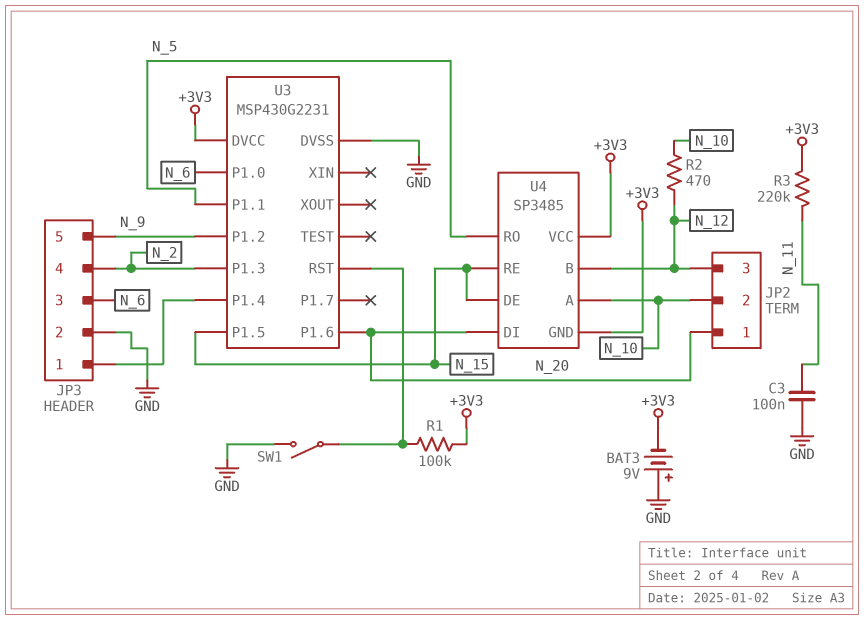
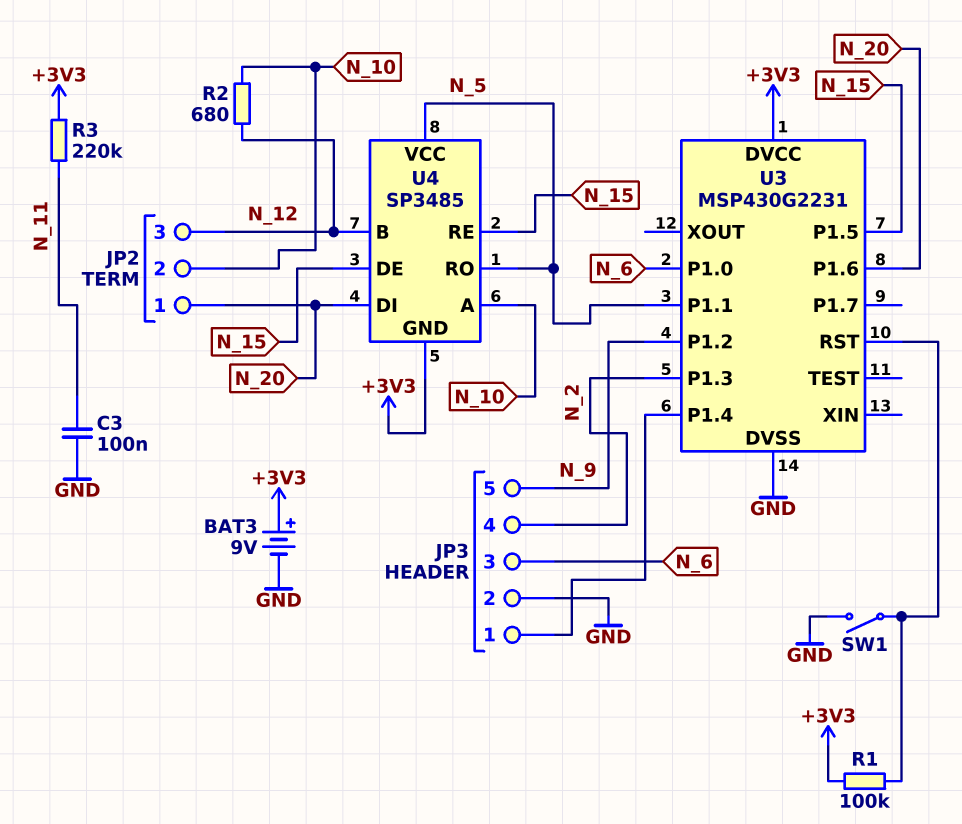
BAT3: 9V (plus GND, minus +3V3) -> 9V (plus +3V3, minus GND)
R2: 470 (N_10, N_12) -> 680 (N_10, N_12)
U4 pin VCC: +3V3 -> N_5

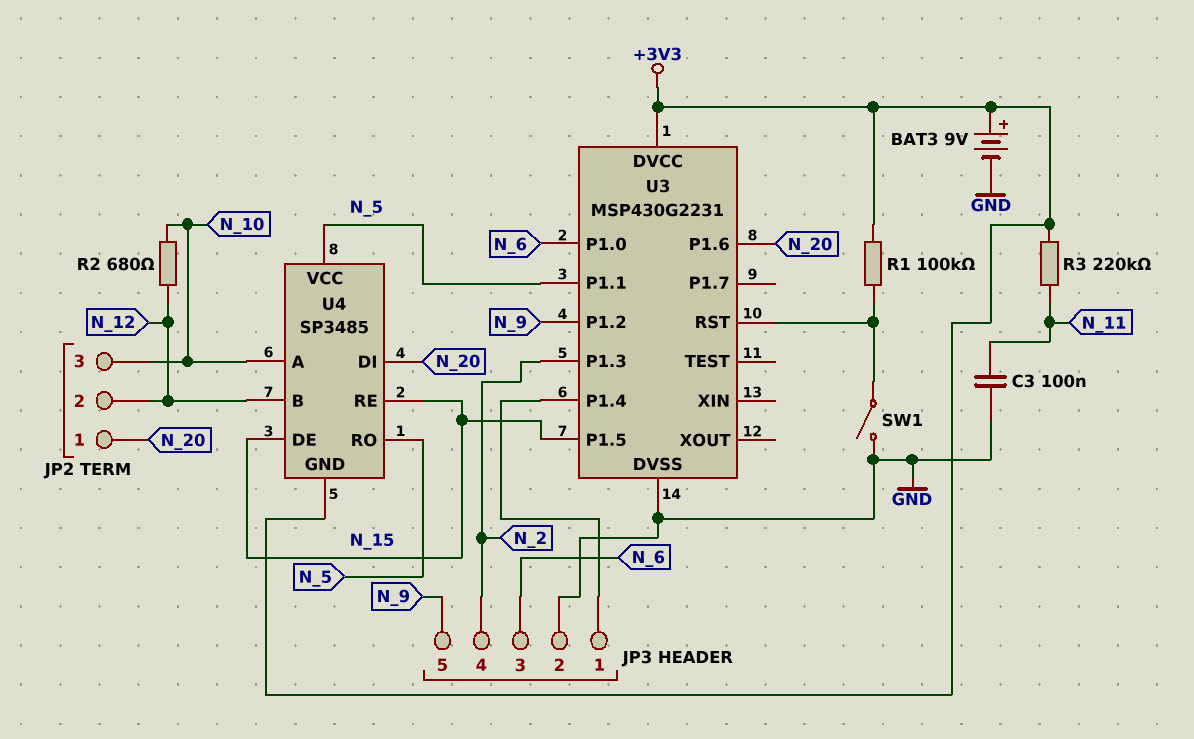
JP2 pin 2: N_10 -> N_12
JP2 pin 3: N_12 -> N_10

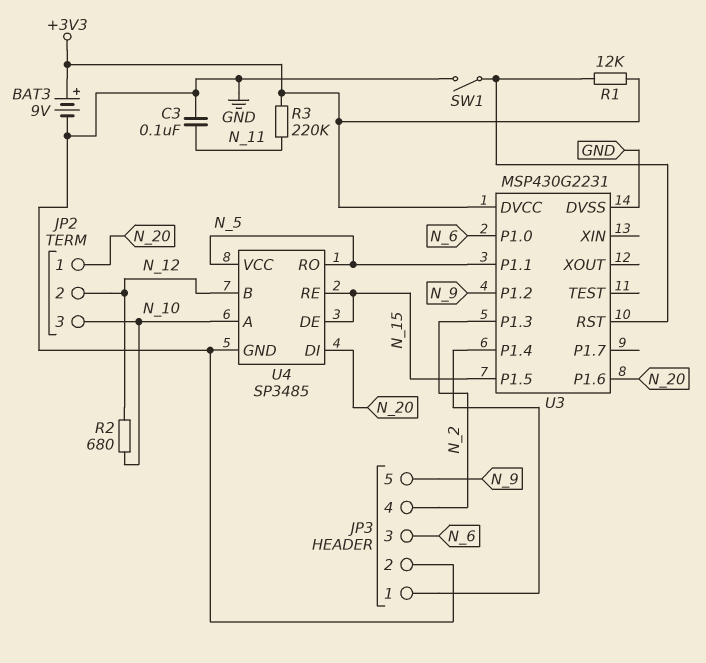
R1: 100k (+3V3, U3/RST) -> 12k (+3V3, U3/RST)
U4 pin GND: +3V3 -> GND

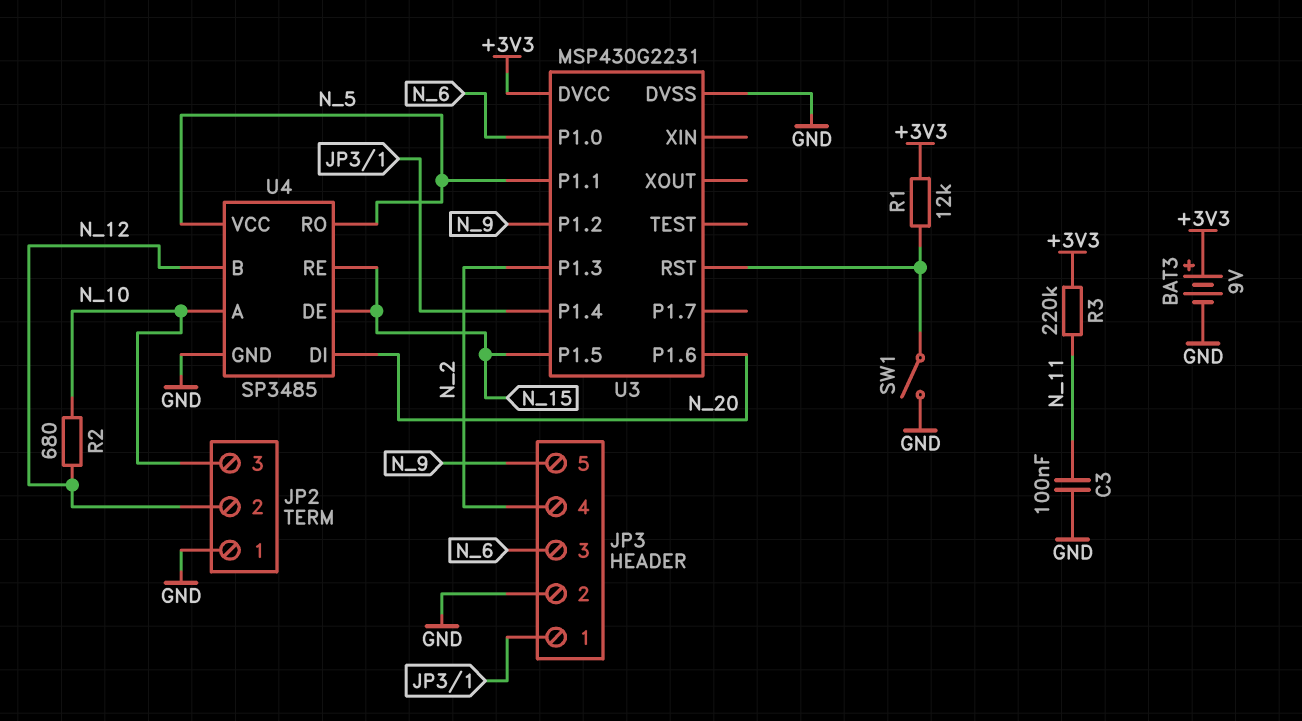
JP2 pin 1: N_20 -> GND

